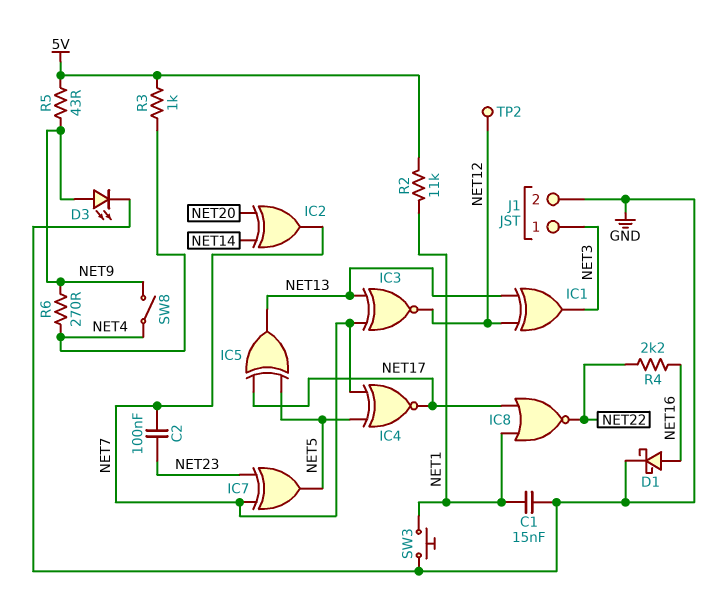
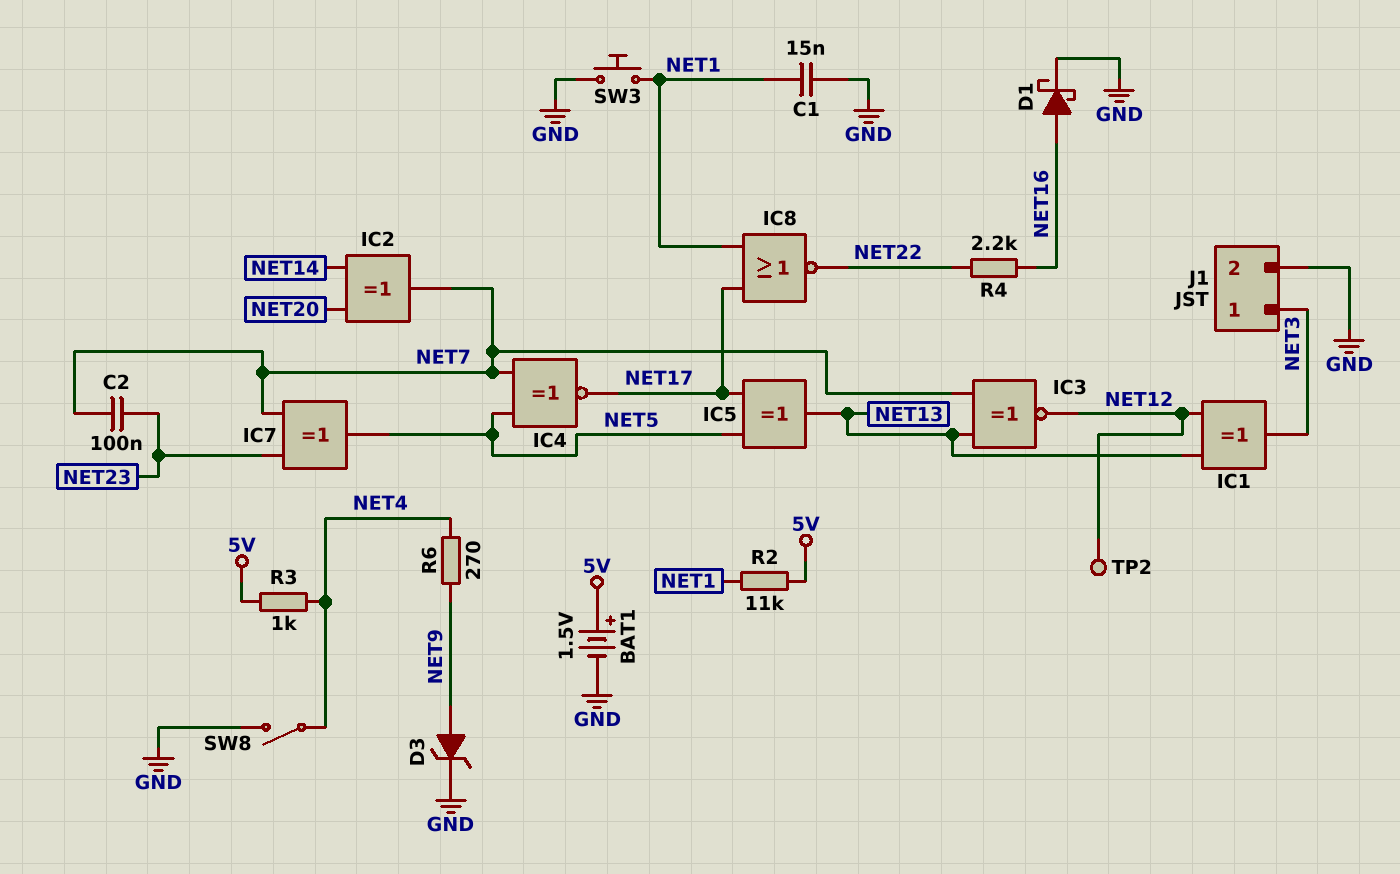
BAT1: none -> 1.5V (plus 5V, minus GND)
D3: LED (A NET9, K GND) -> zener (A NET9, K GND)
R5: 43 (5V, NET9) -> none
SW8: switch (NET4, NET9) -> switch (GND, NET4)

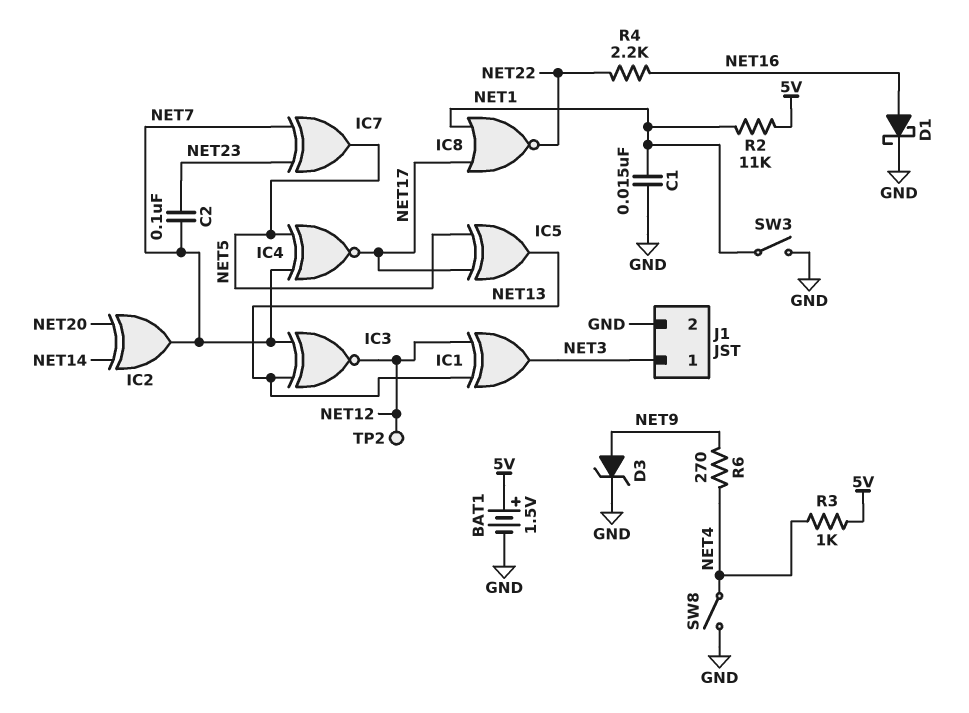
SW3: button (GND, NET1) -> switch (GND, NET1)

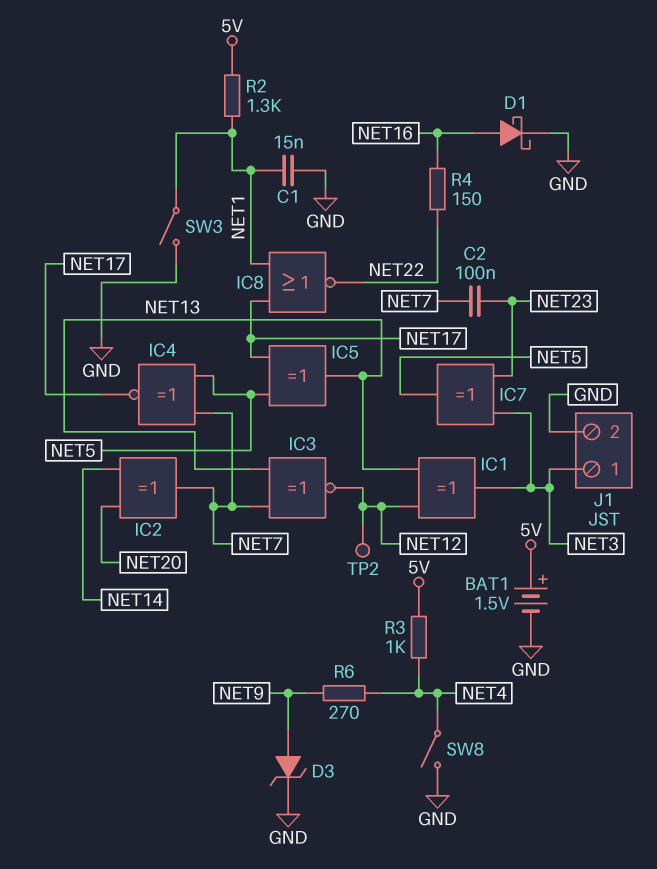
IC7: XOR (in NET7, in NET23, out NET5) -> XOR (in NET3, in NET23, out NET5)
R2: 11k (5V, NET1) -> 1.3k (5V, NET1)
R4: 2.2k (NET16, NET22) -> 150 (NET16, NET22)

